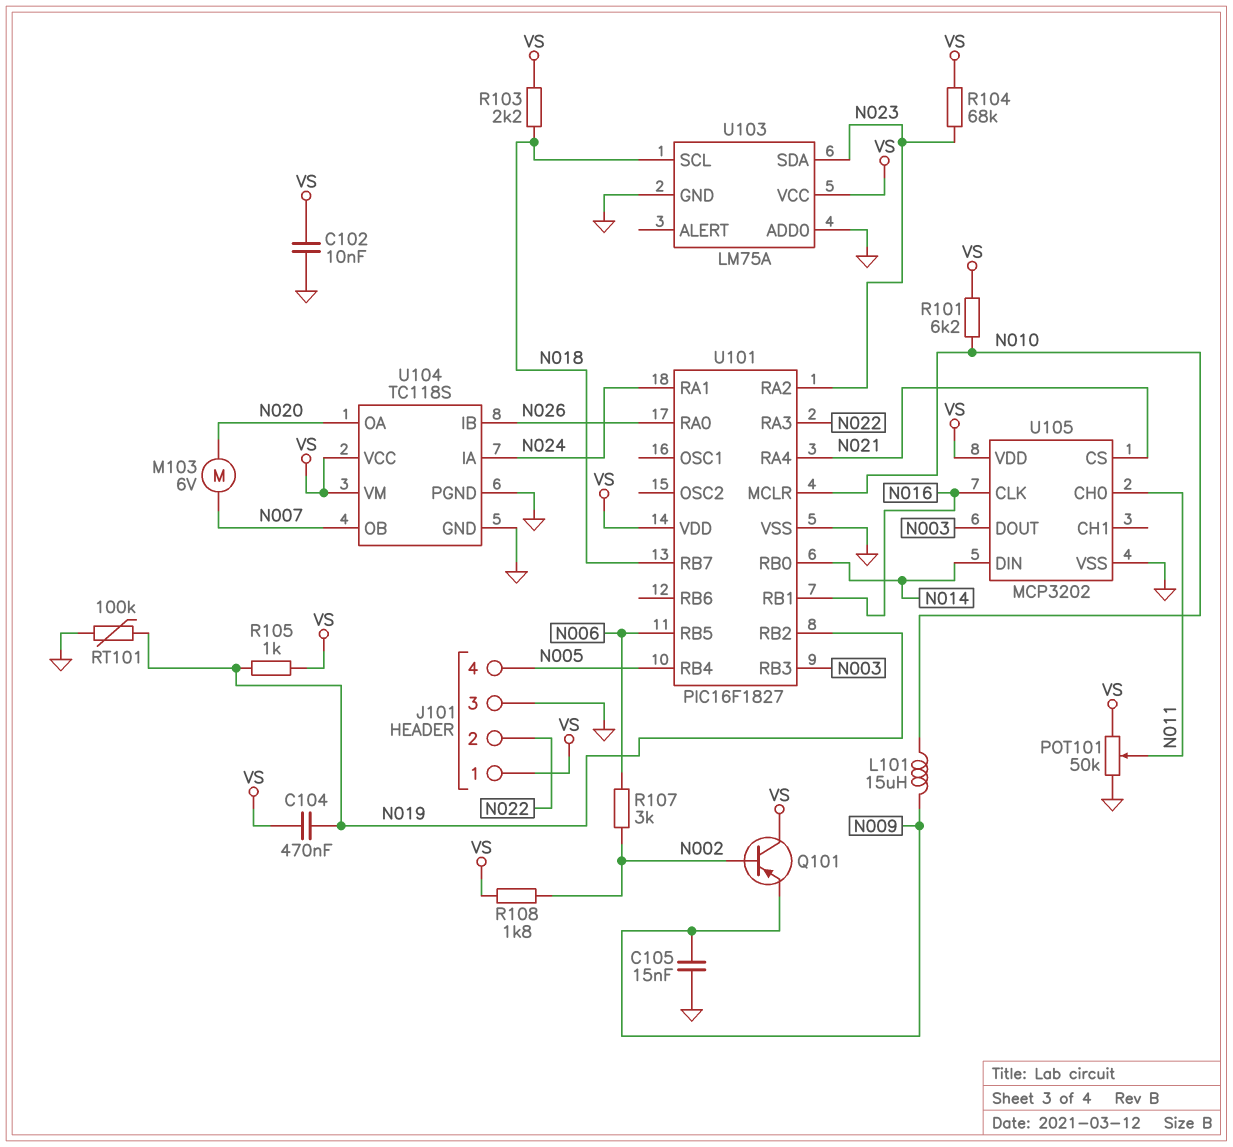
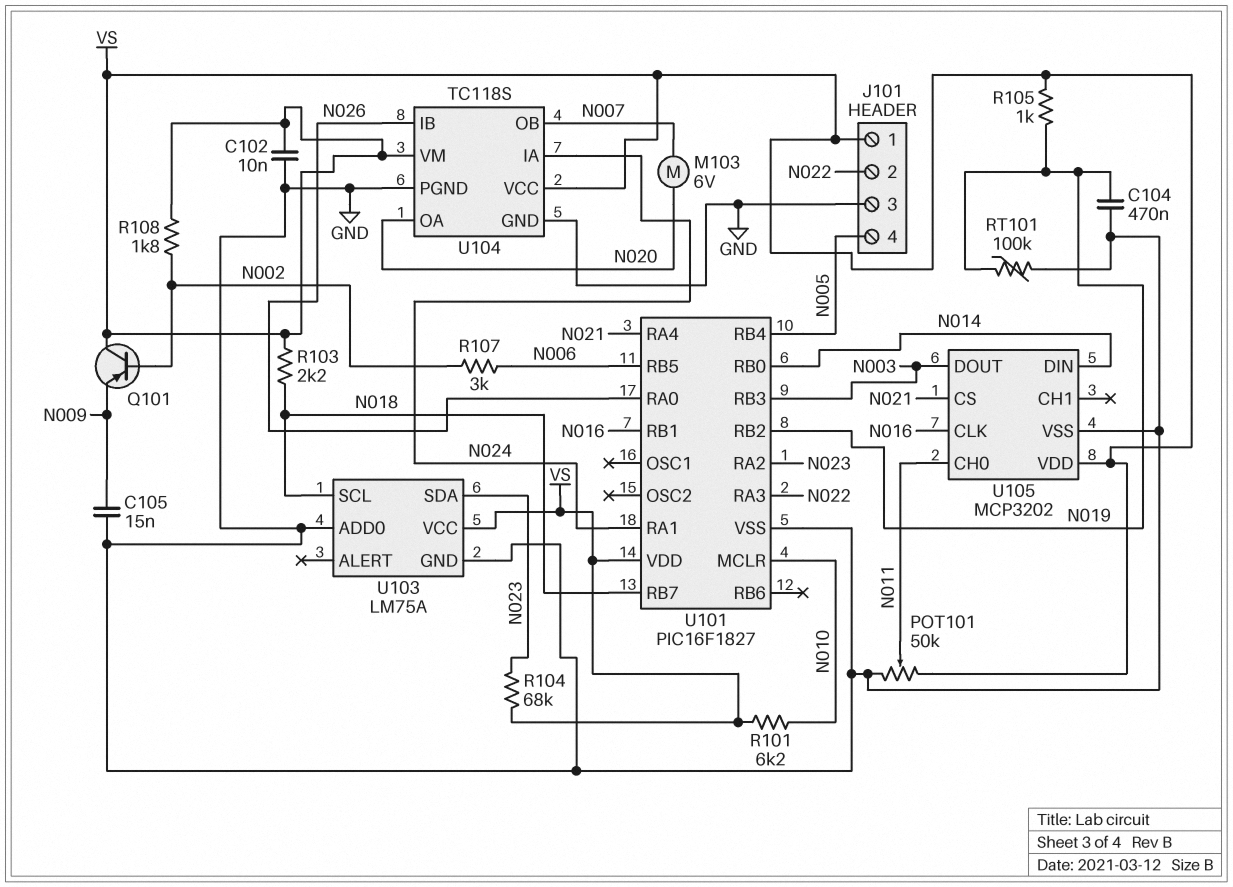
C104: 470nF (N019, VS) -> 470nF (GND, N019)
L101: 15uH (N009, N010) -> none

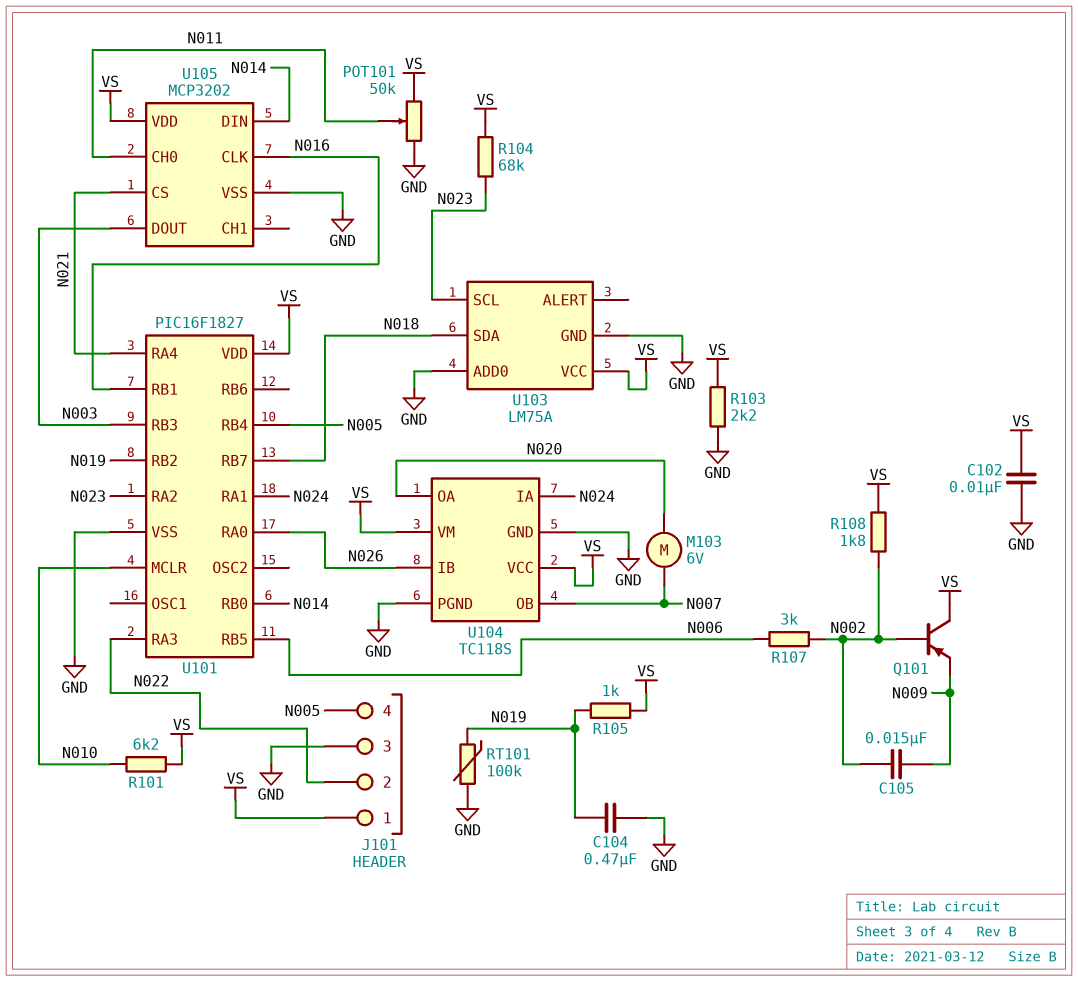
C105: 15nF (GND, N009) -> 15nF (N002, N009)
R103: 2.2k (N018, VS) -> 2.2k (GND, VS)
U103 pin SCL: N018 -> N023
U103 pin SDA: N023 -> N018

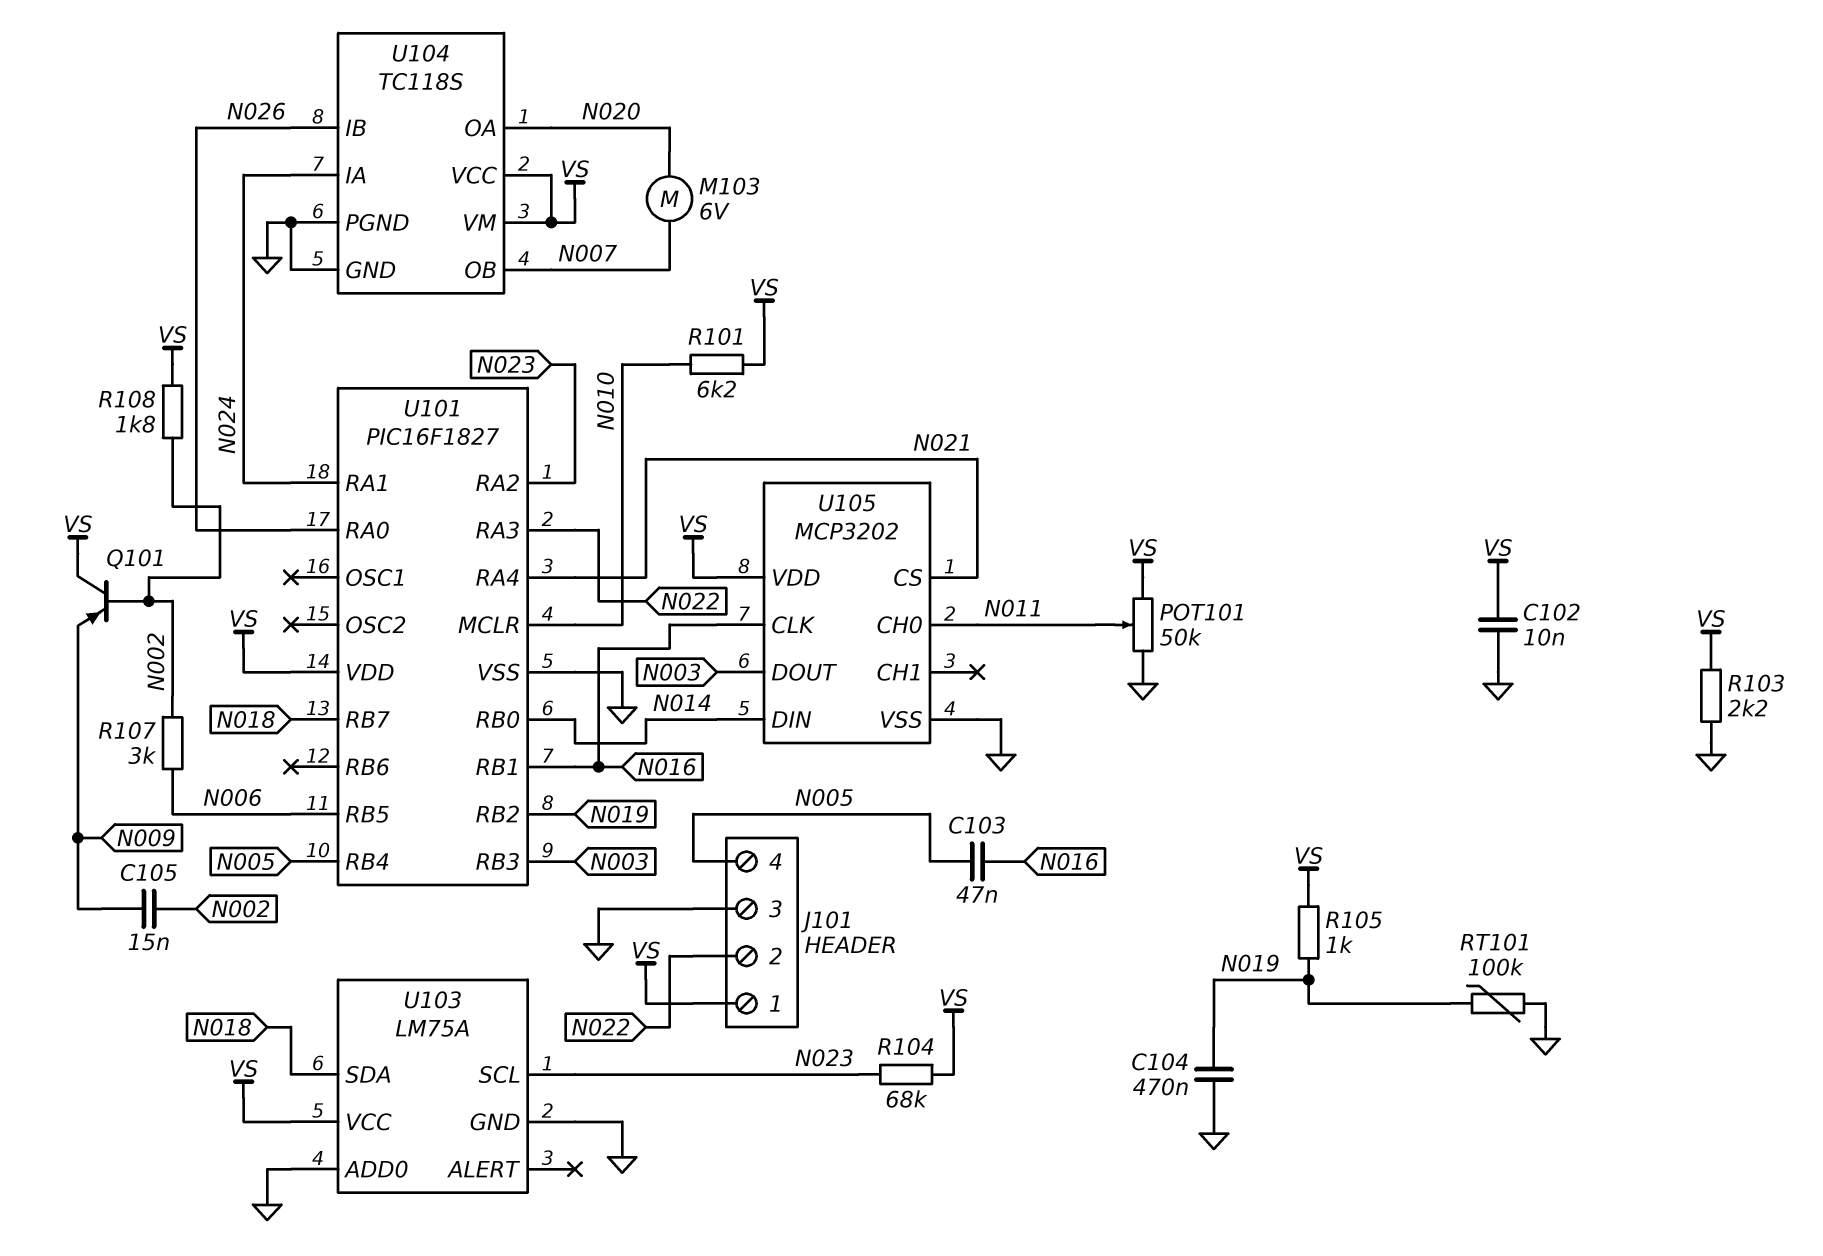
C103: none -> 47nF (N005, N016)

